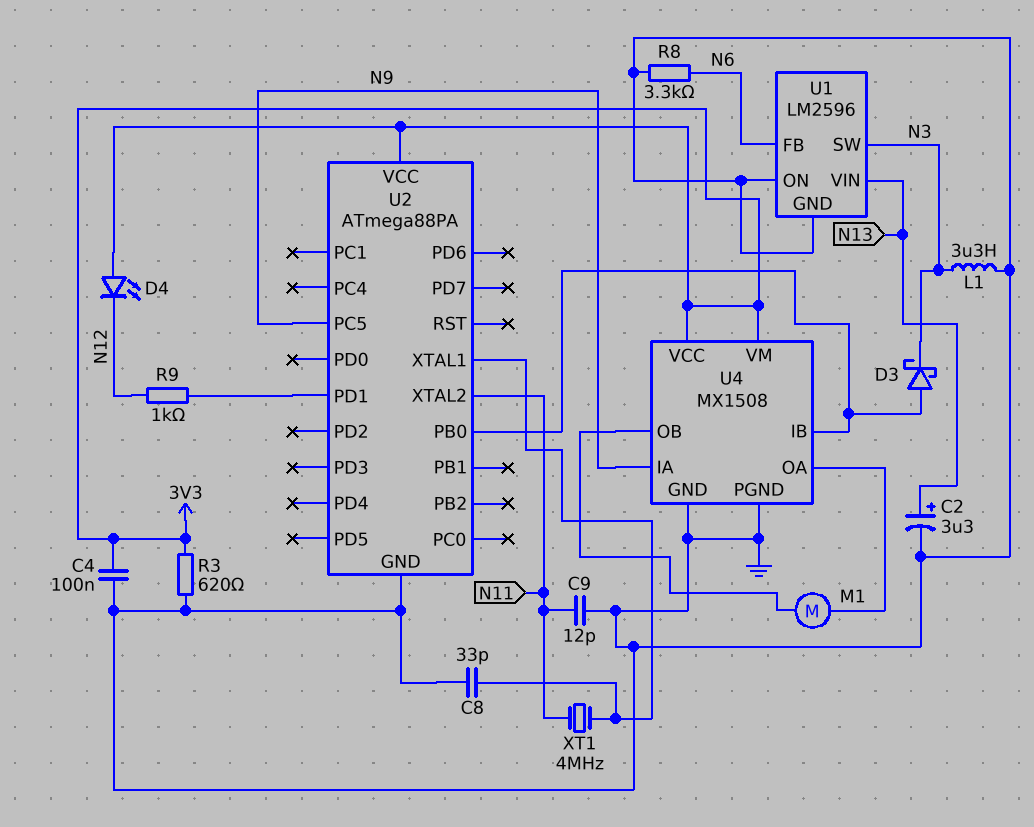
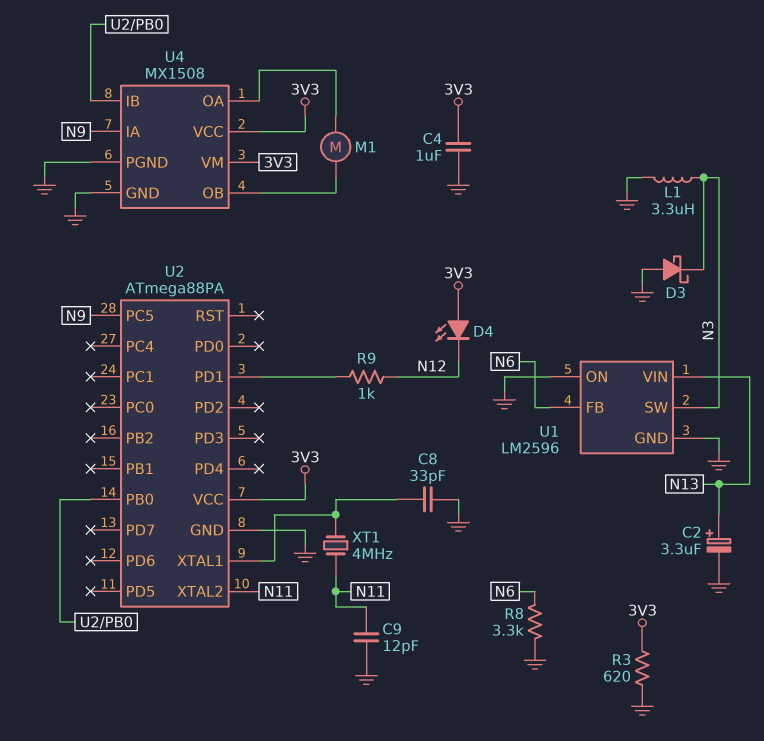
C4: 100nF (3V3, GND) -> 1uF (3V3, GND)
D3: schottky (A U2/PB0, K N3) -> schottky (A GND, K N3)

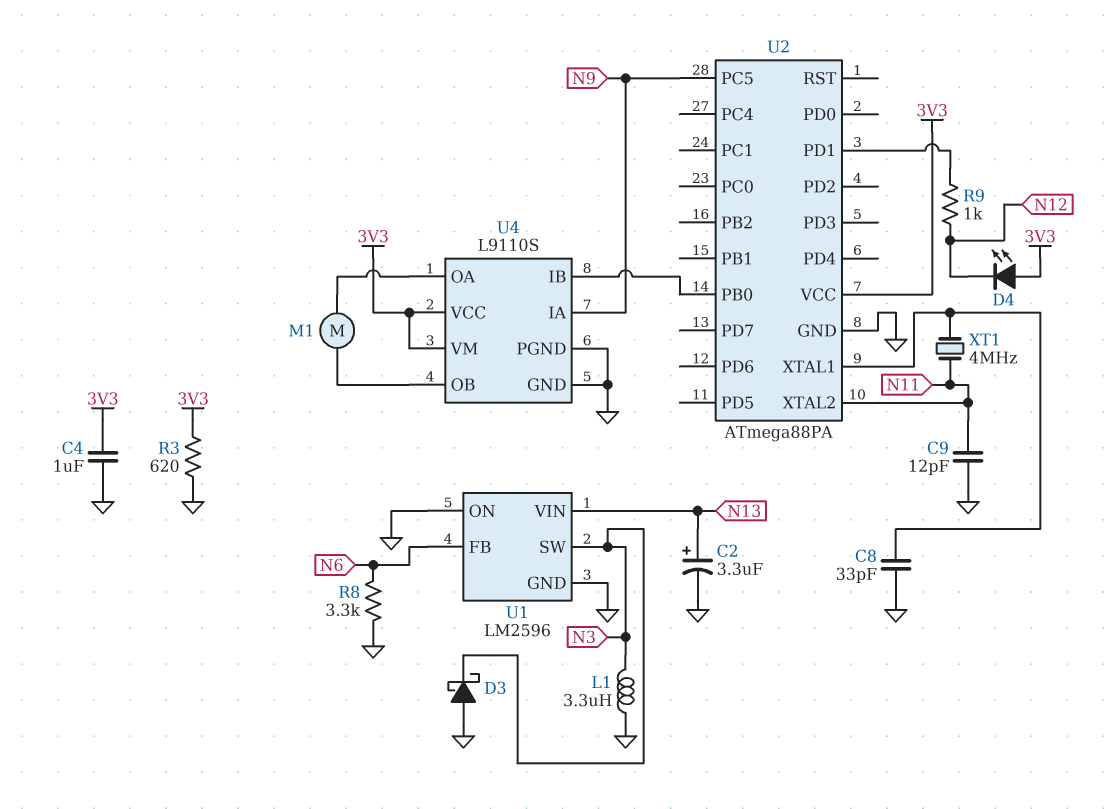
U4: MX1508 -> L9110S

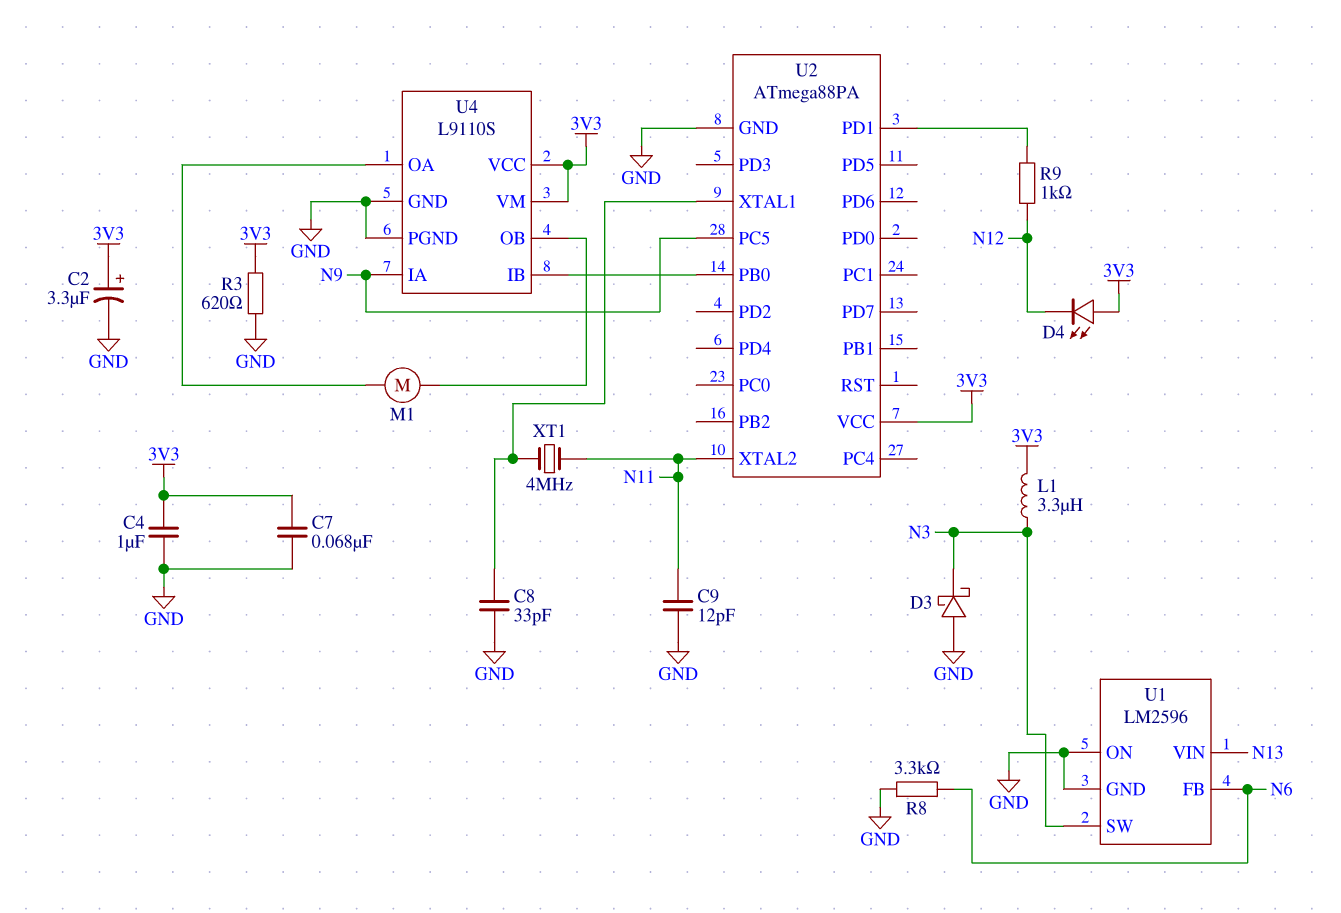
C2: 3.3uF (plus N13, minus GND) -> 3.3uF (plus 3V3, minus GND)
C7: none -> 68nF (3V3, GND)
L1: 3.3uH (GND, N3) -> 3.3uH (3V3, N3)

